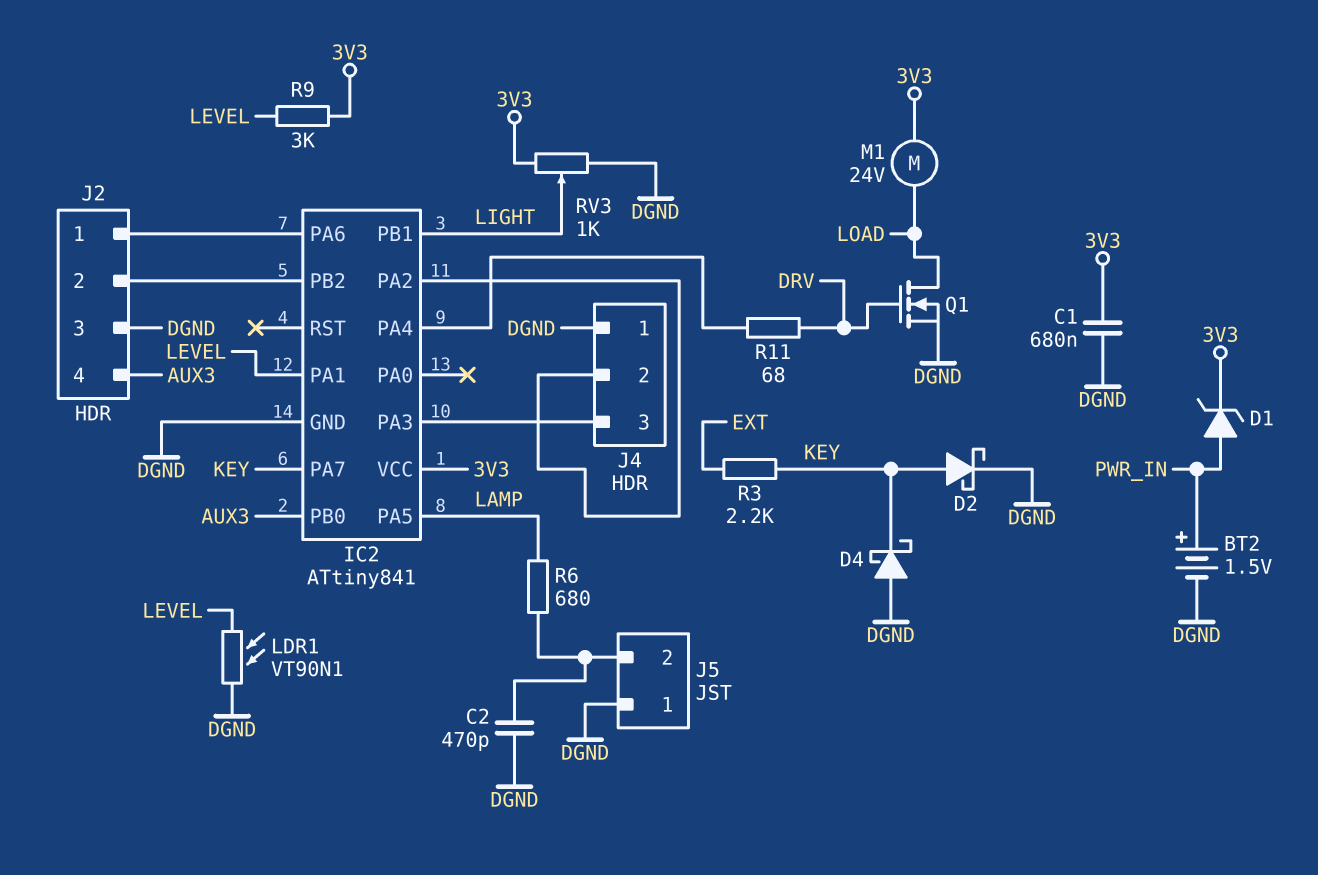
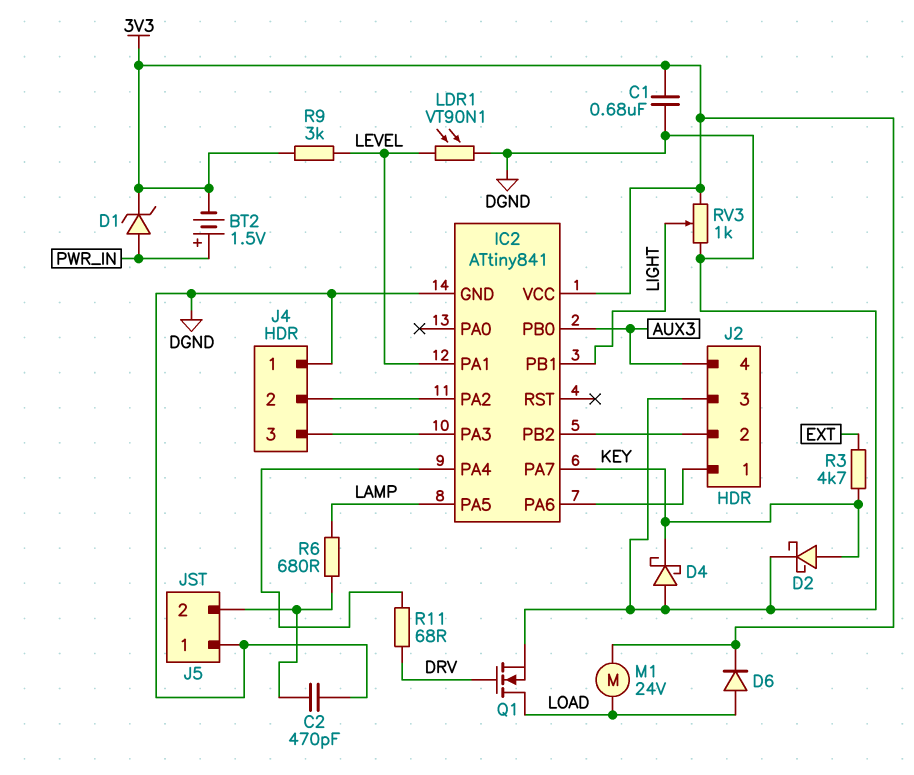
BT2: 1.5V (plus PWR_IN, minus DGND) -> 1.5V (plus PWR_IN, minus 3V3)
D6: none -> diode (A LOAD, K 3V3)
R3: 2.2k (EXT, KEY) -> 4.7k (EXT, KEY)

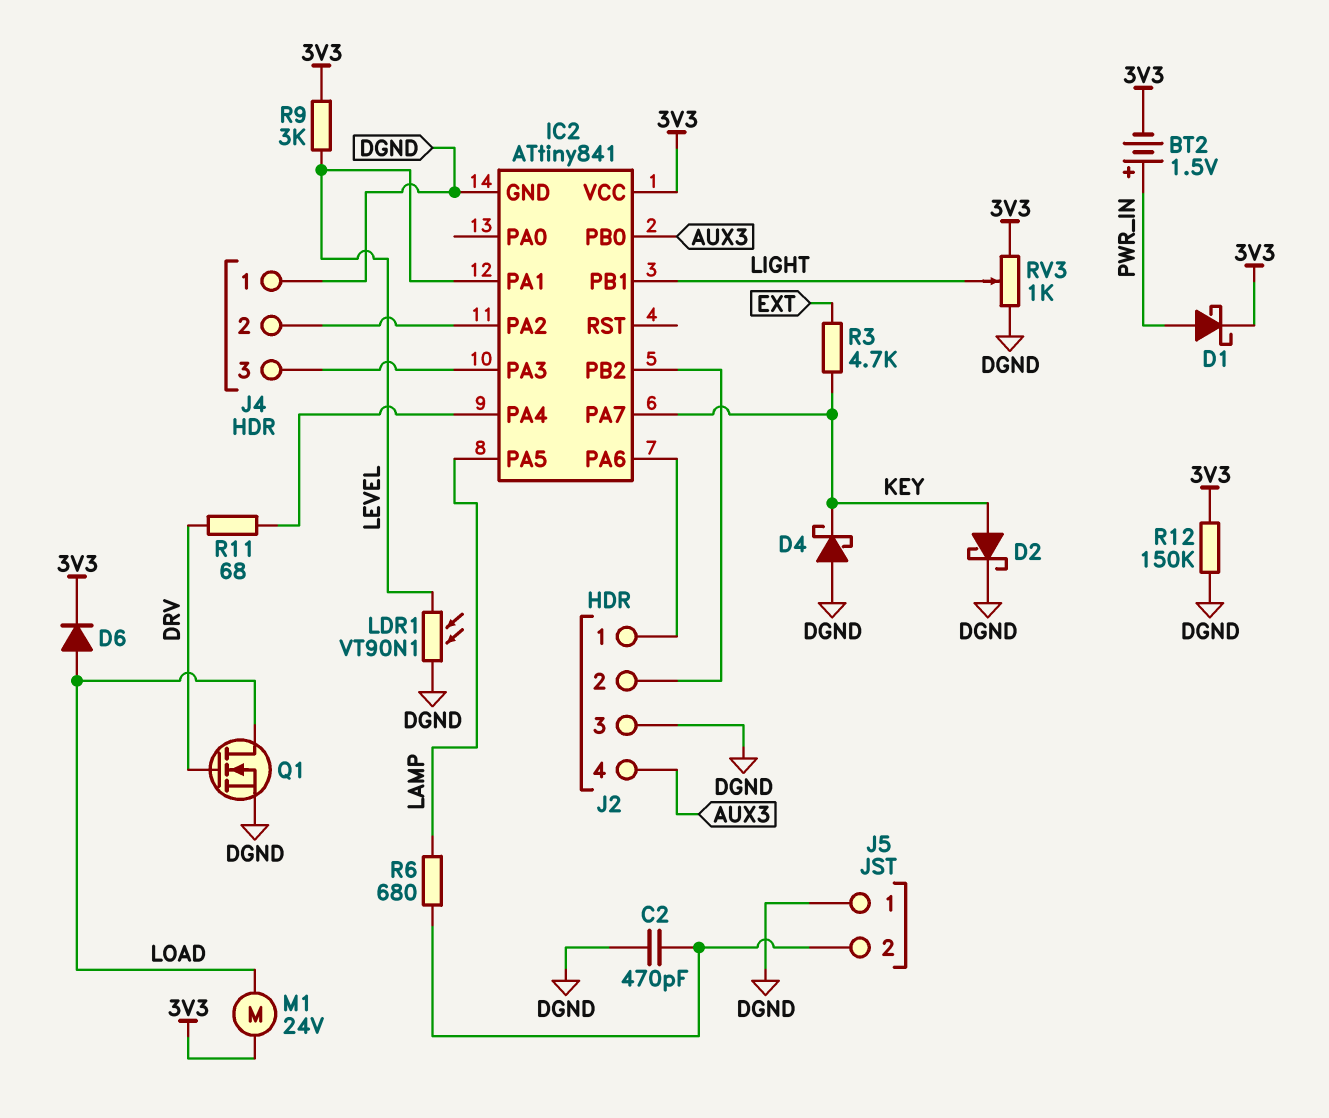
C1: 680nF (3V3, DGND) -> none
D1: zener (A PWR_IN, K 3V3) -> schottky (A PWR_IN, K 3V3)
R12: none -> 150k (3V3, DGND)

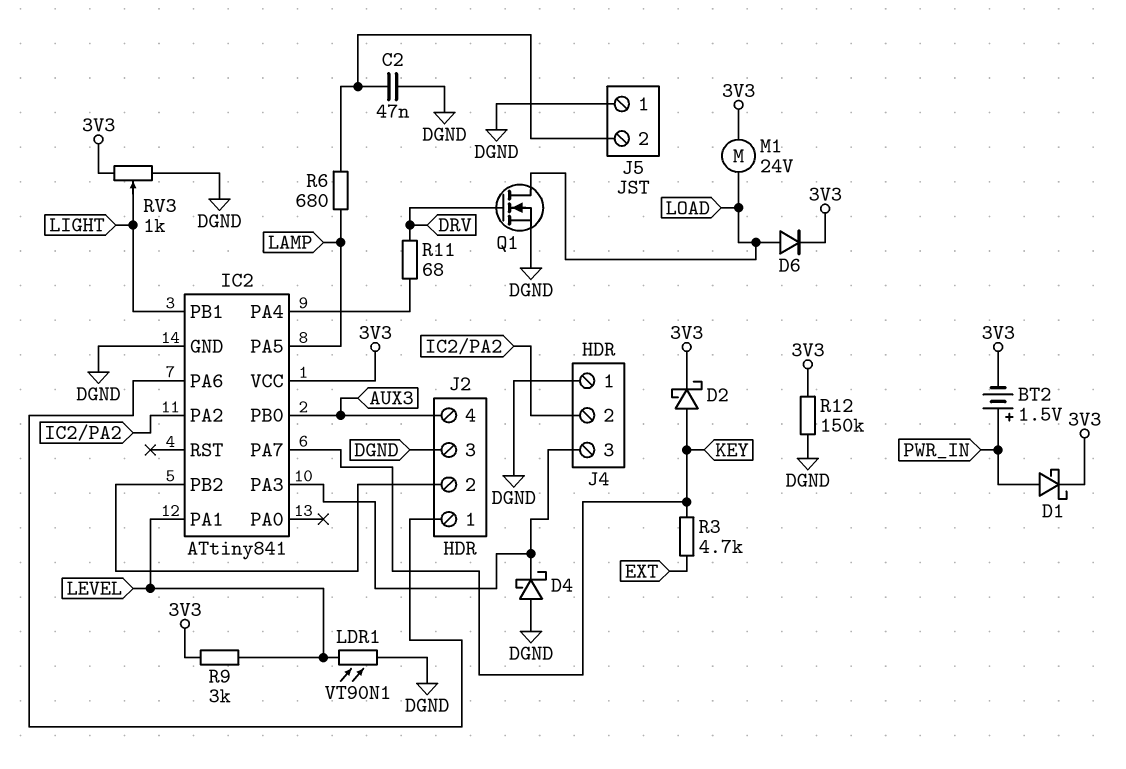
C2: 470pF (DGND, J5/2) -> 47nF (DGND, J5/2)
D2: schottky (A KEY, K DGND) -> schottky (A KEY, K 3V3)
D4: schottky (A DGND, K KEY) -> schottky (A DGND, K IC2/PA3)

